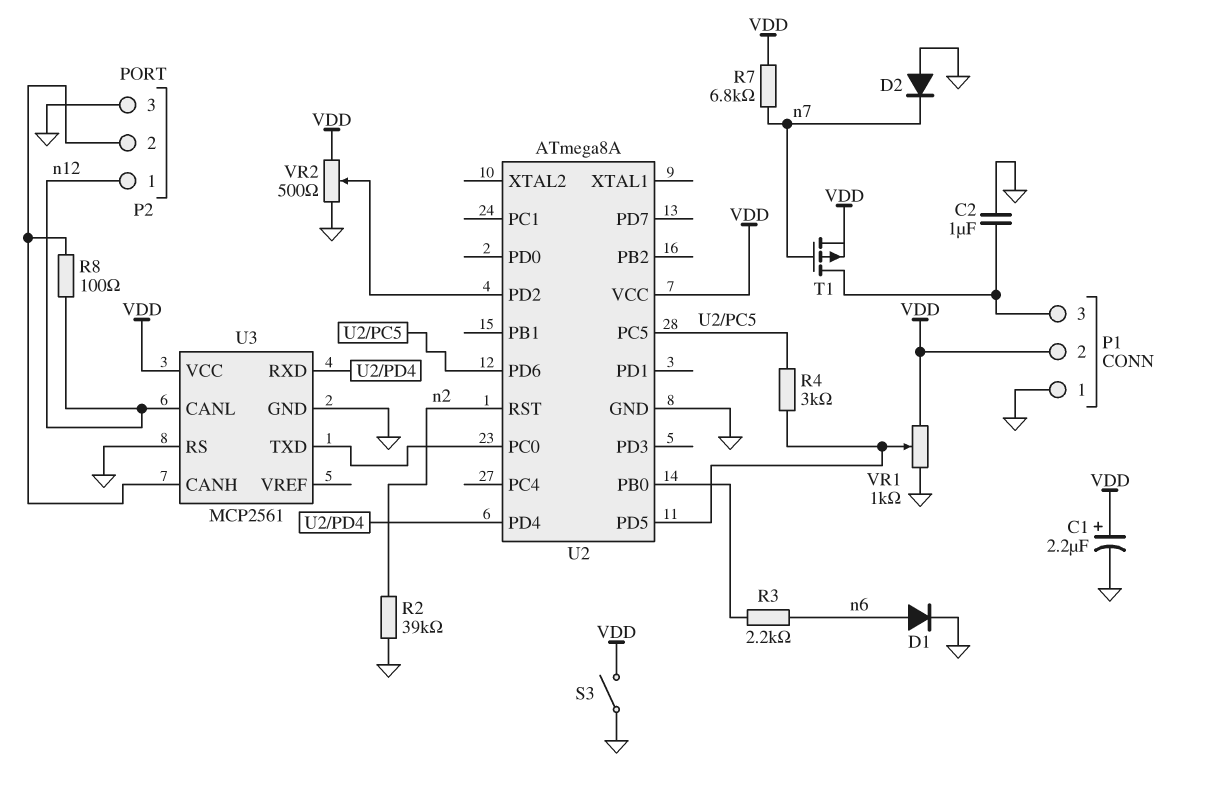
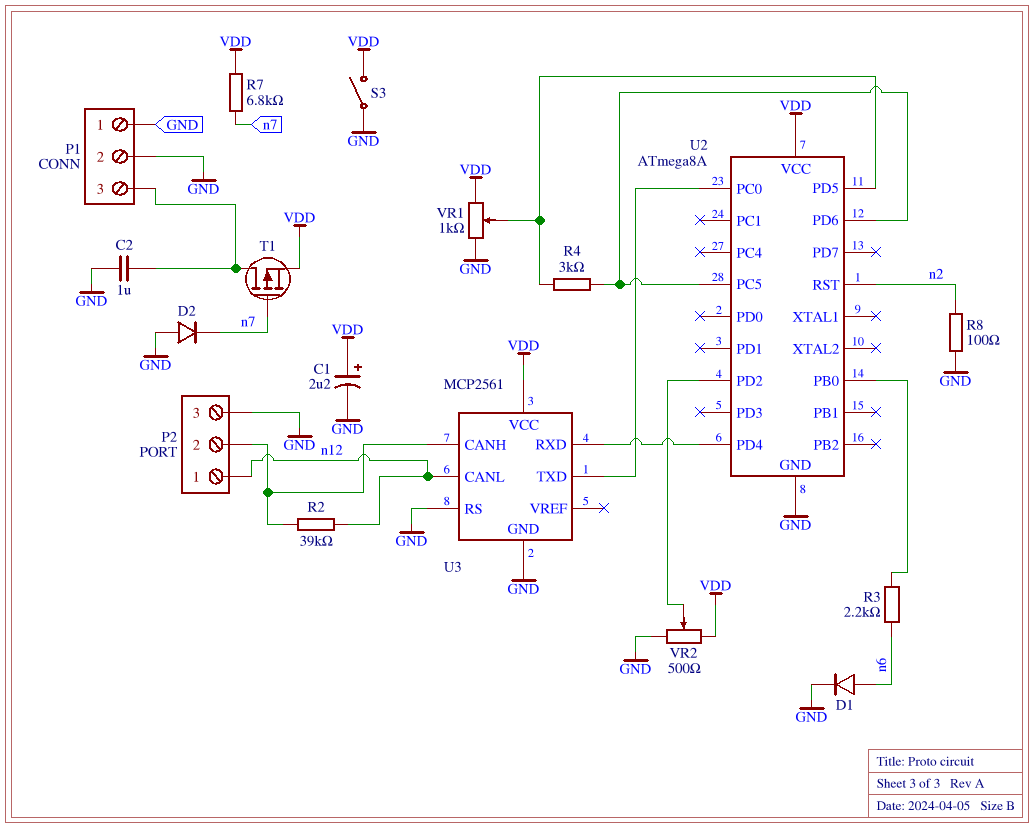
P1 pin 2: VDD -> GND
R2: 39k (GND, n2) -> 39k (P2/2, n12)
R8: 100 (P2/2, n12) -> 100 (GND, n2)

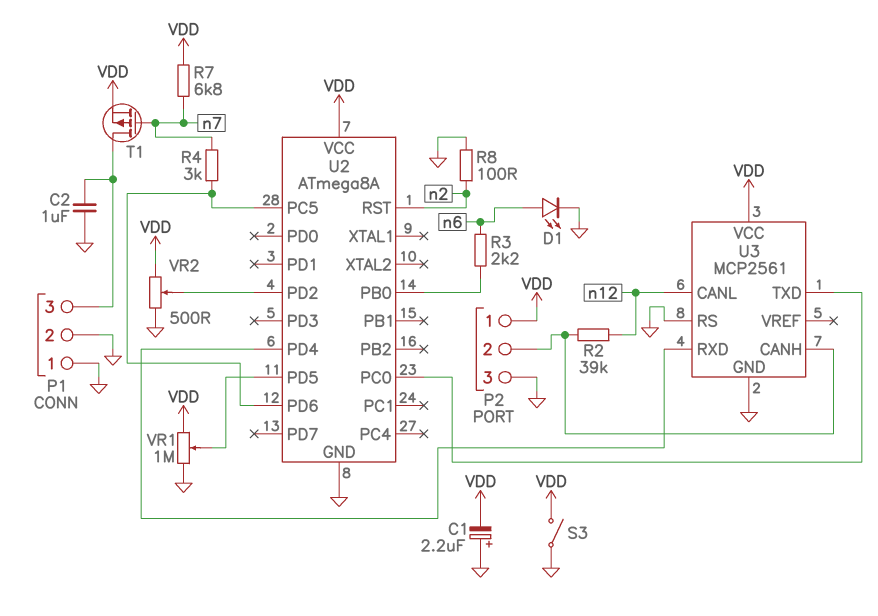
C1: 2.2uF (plus VDD, minus GND) -> 2.2uF (plus GND, minus VDD)
D1: diode (A n6, K GND) -> LED (A n6, K GND)
D2: diode (A GND, K n7) -> none
P2 pin 1: n12 -> VDD
R4: 3k (U2/PC5, U2/PD5) -> 3k (U2/PC5, n7)
VR1: 1k (GND, VDD, wiper U2/PD5) -> 1M (GND, VDD, wiper U2/PD5)

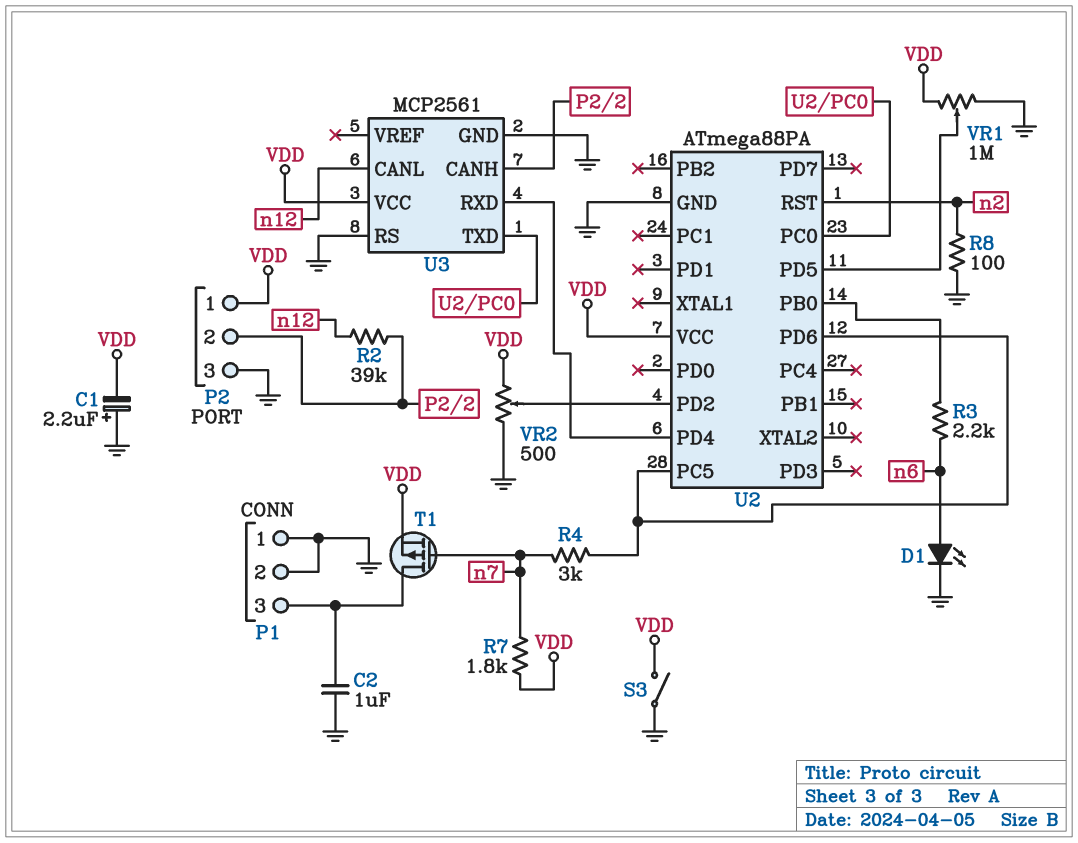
R7: 6.8k (VDD, n7) -> 1.8k (VDD, n7)
U2: ATmega8A -> ATmega88PA

